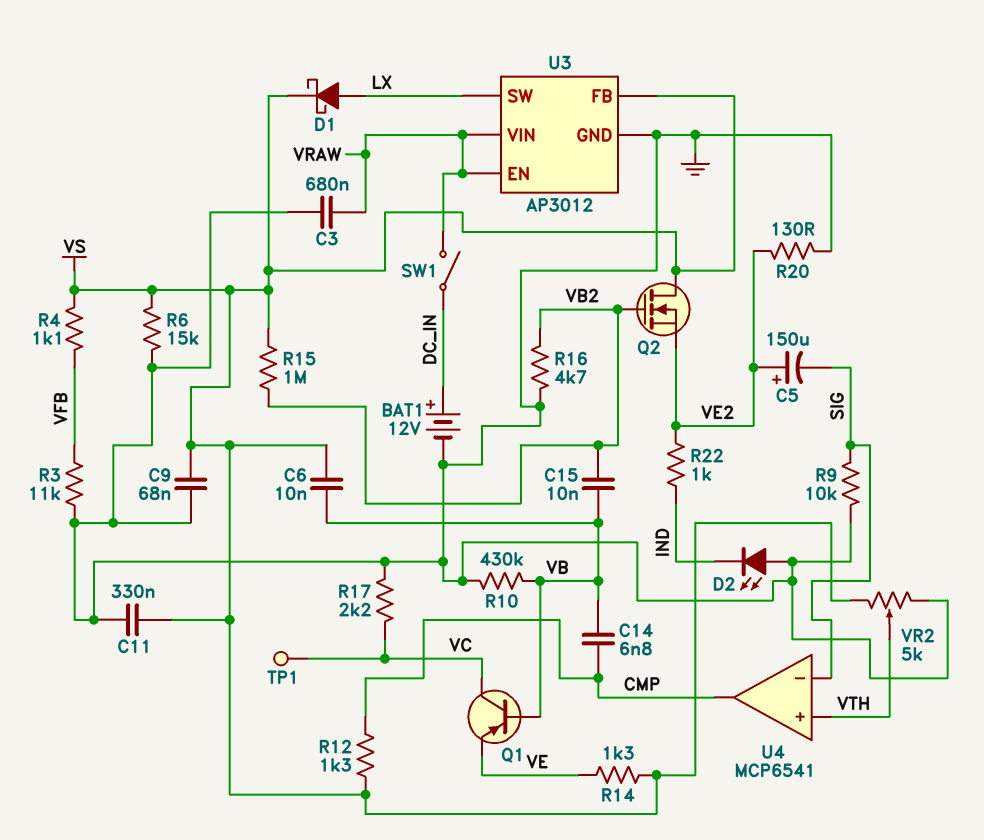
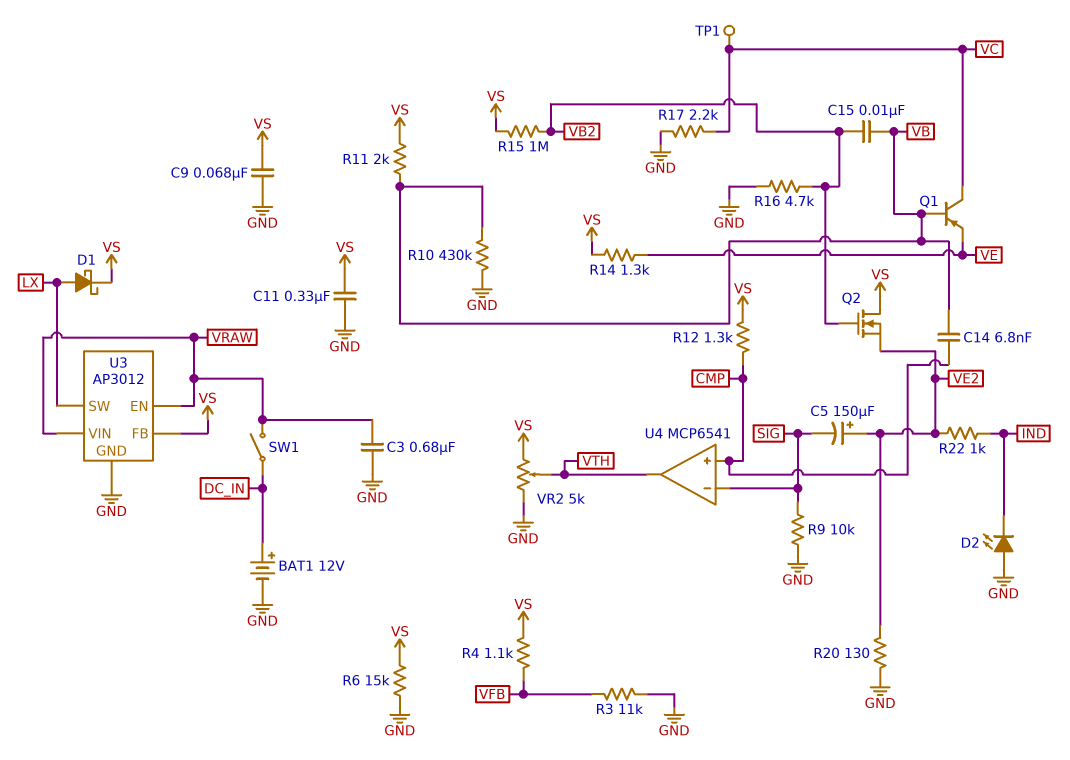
C6: 10nF (VB, VS) -> none
R11: none -> 2k (VB, VS)
U4 pin in+: VTH -> CMP
U4 pin out: CMP -> VTH

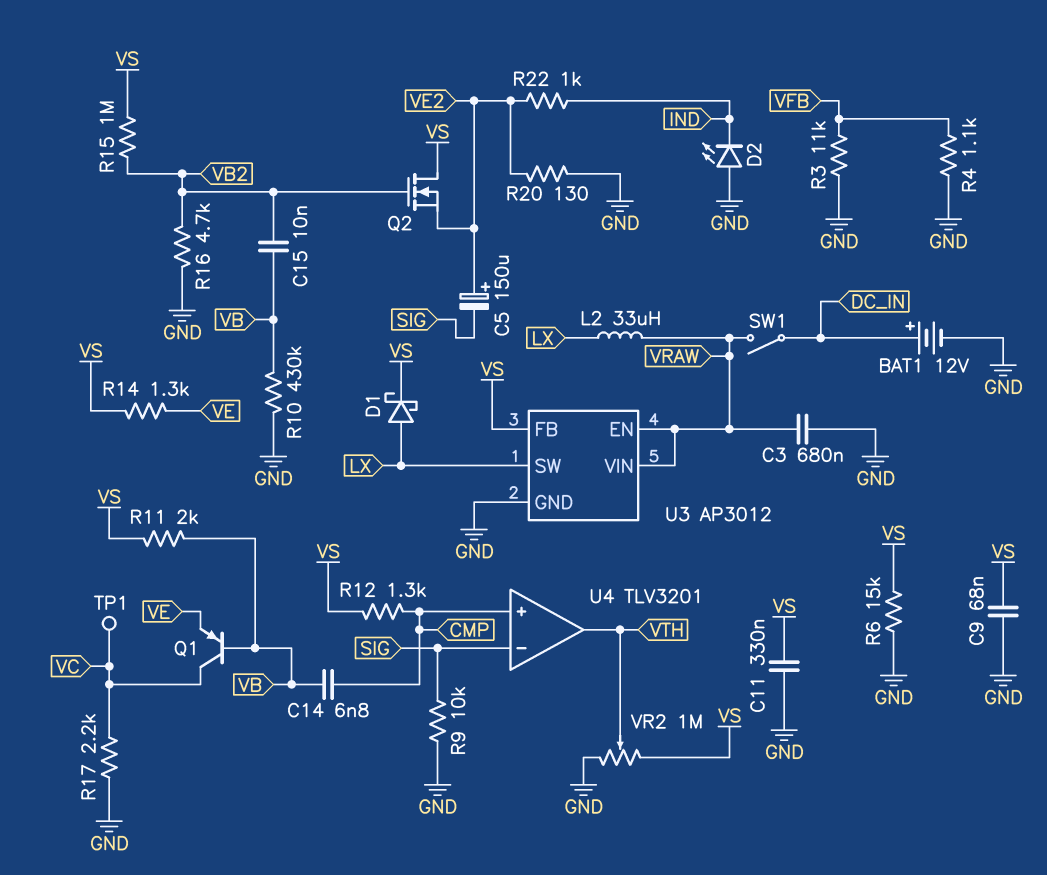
L2: none -> 33uH (LX, VRAW)
R4: 1.1k (VFB, VS) -> 1.1k (GND, VFB)
U4: MCP6541 -> TLV3201
VR2: 5k (GND, VS, wiper VTH) -> 1M (GND, VS, wiper VTH)

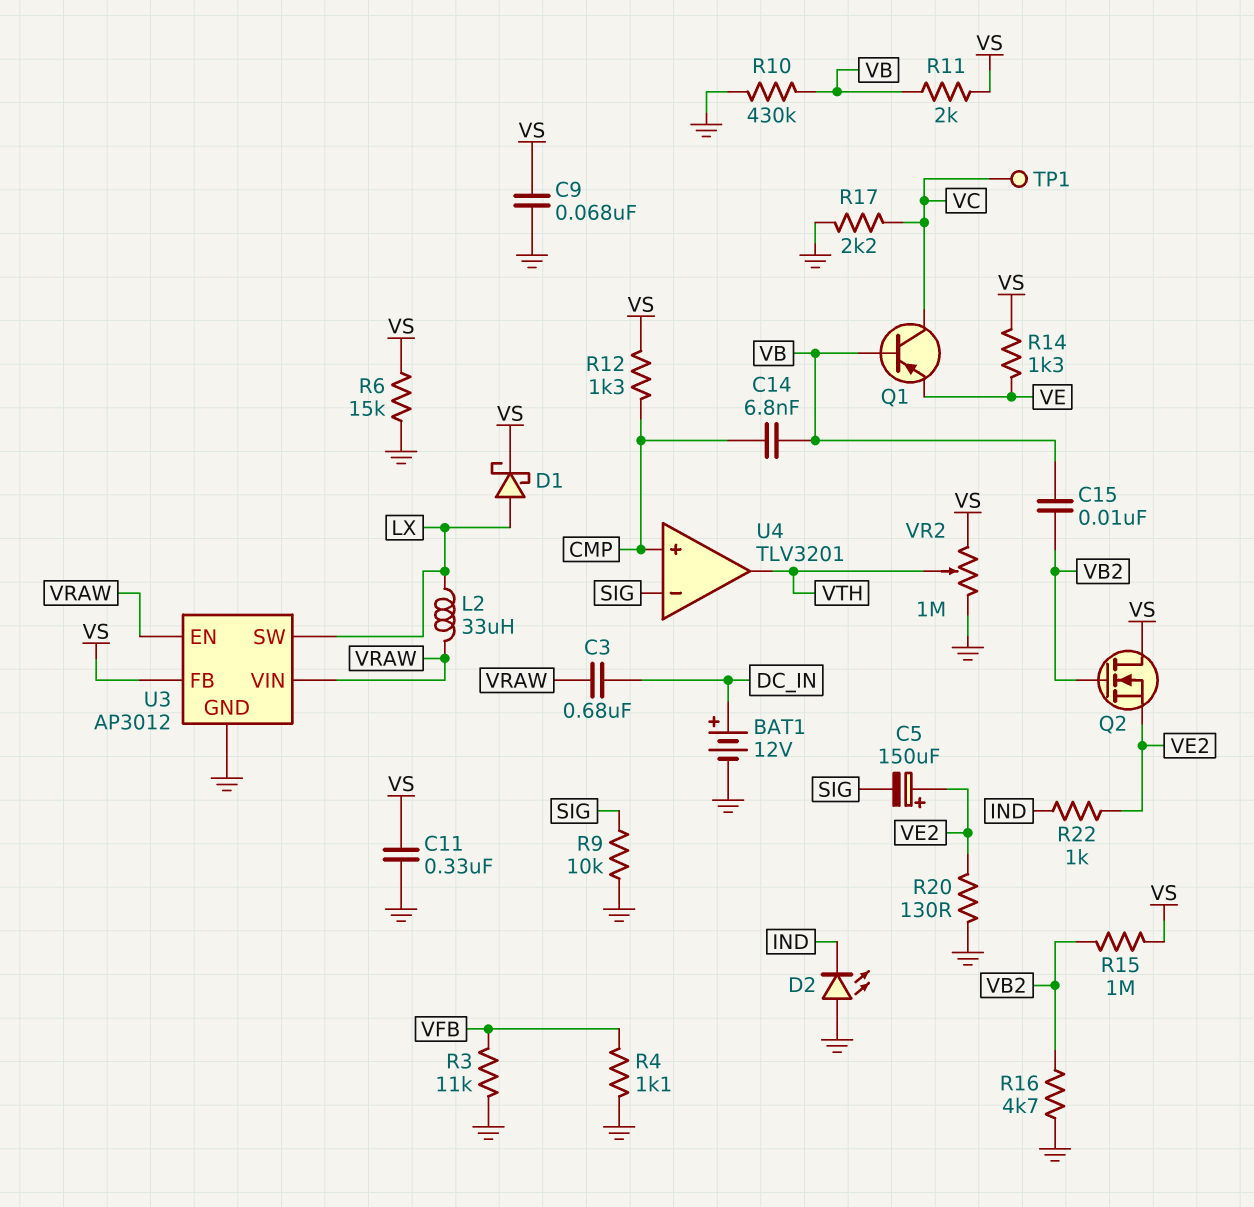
C3: 680nF (GND, VRAW) -> 680nF (DC_IN, VRAW)
SW1: switch (DC_IN, VRAW) -> none

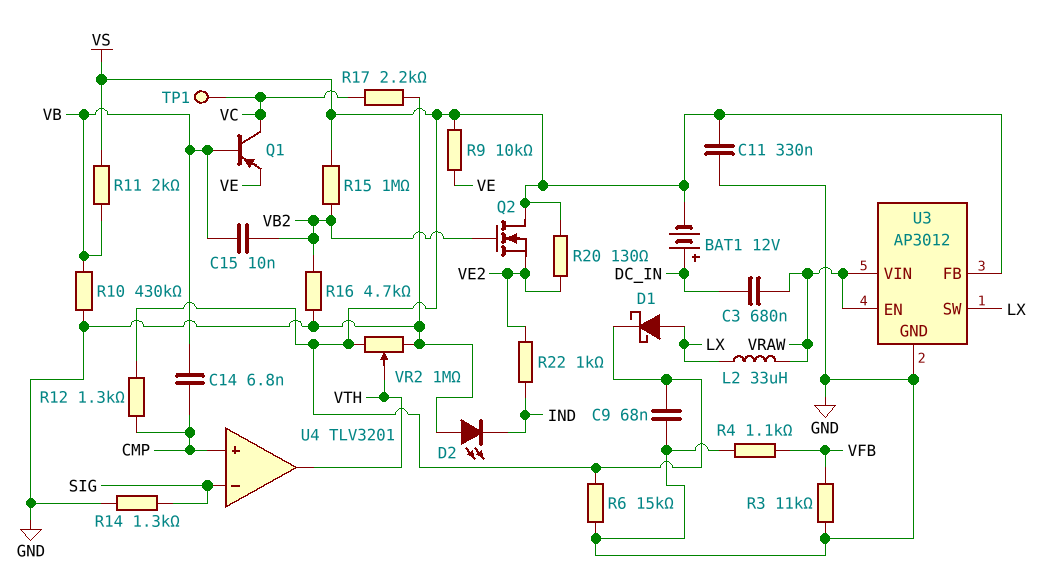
BAT1: 12V (plus DC_IN, minus GND) -> 12V (plus DC_IN, minus VS)
C5: 150uF (plus VE2, minus SIG) -> none
R9: 10k (GND, SIG) -> 10k (VE, VS)
R14: 1.3k (VE, VS) -> 1.3k (GND, SIG)
R20: 130 (GND, VE2) -> 130 (VE2, VS)

